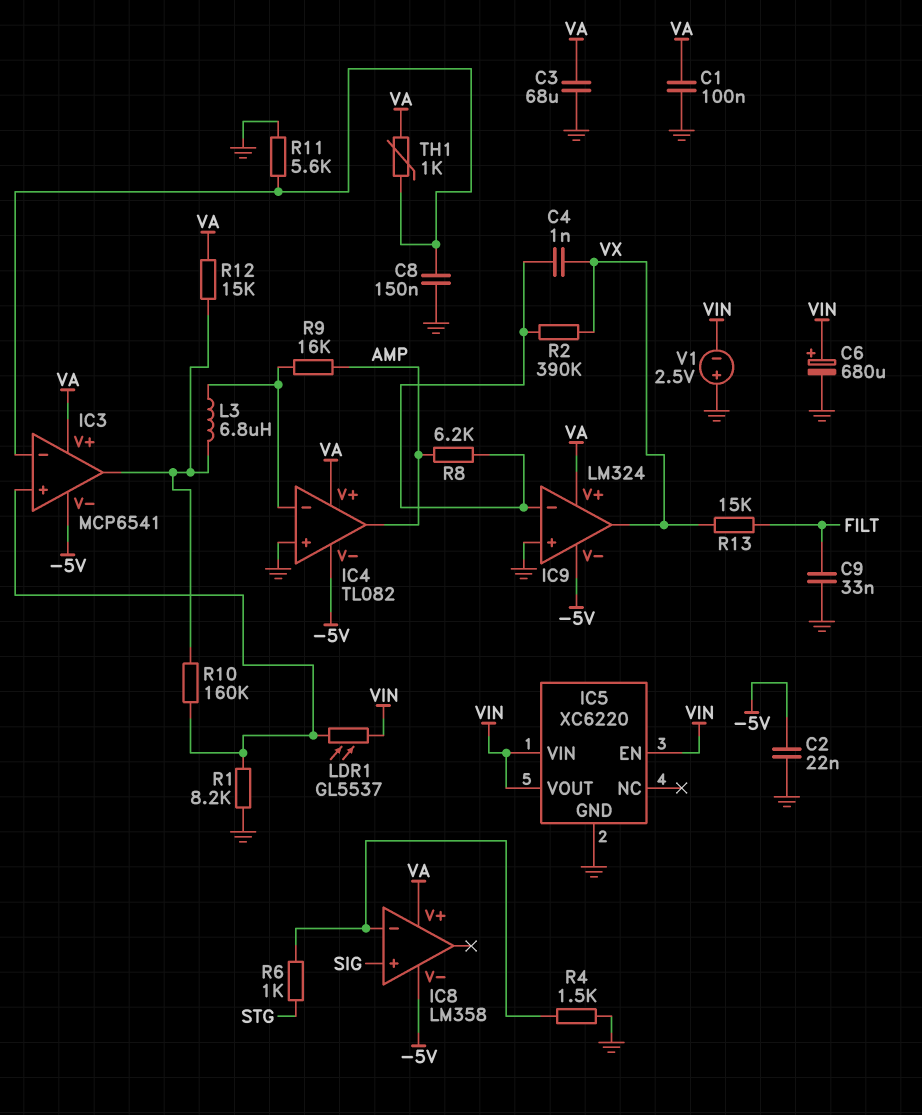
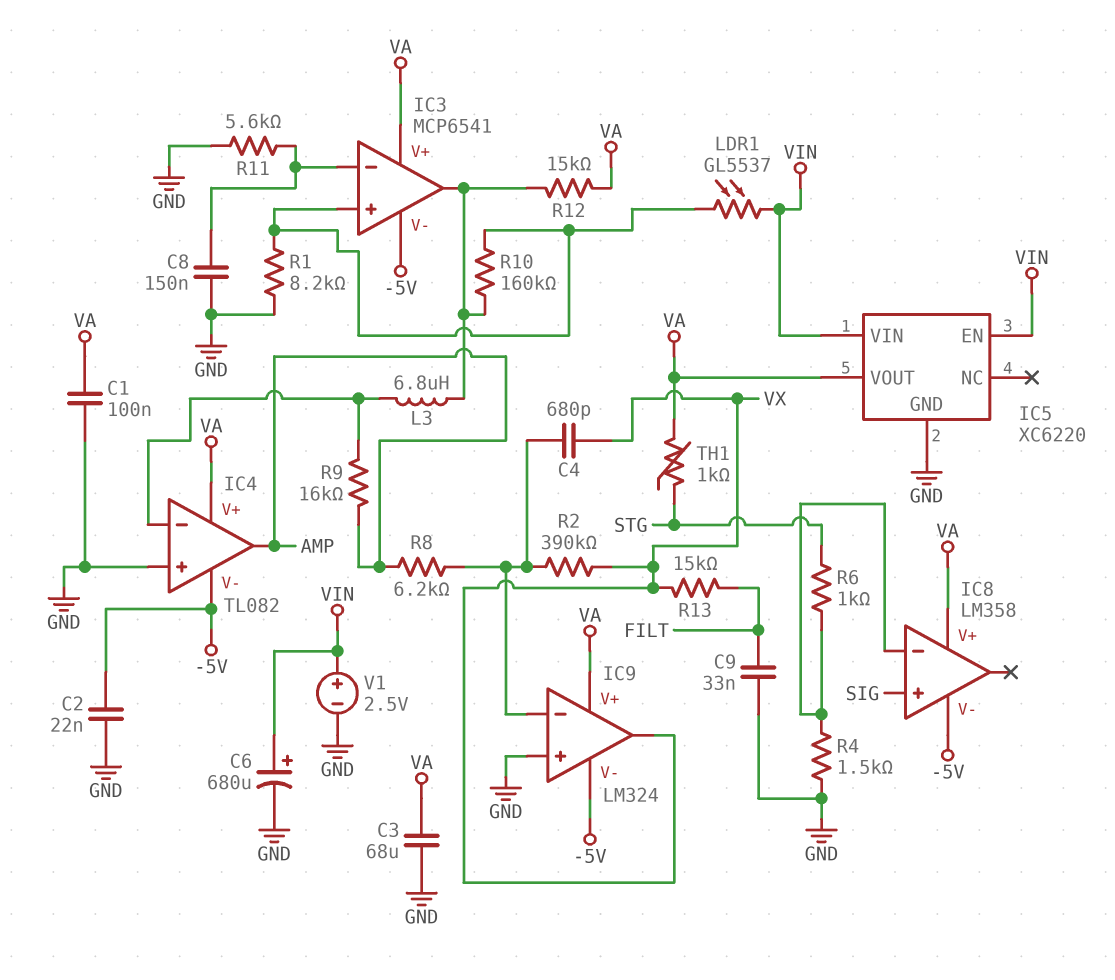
C4: 1nF (IC9/in-, VX) -> 680pF (IC9/in-, VX)
IC5 pin VOUT: VIN -> VA
TH1: 1k (IC3/in-, VA) -> 1k (STG, VA)
V1: 2.5V (plus GND, minus VIN) -> 2.5V (plus VIN, minus GND)

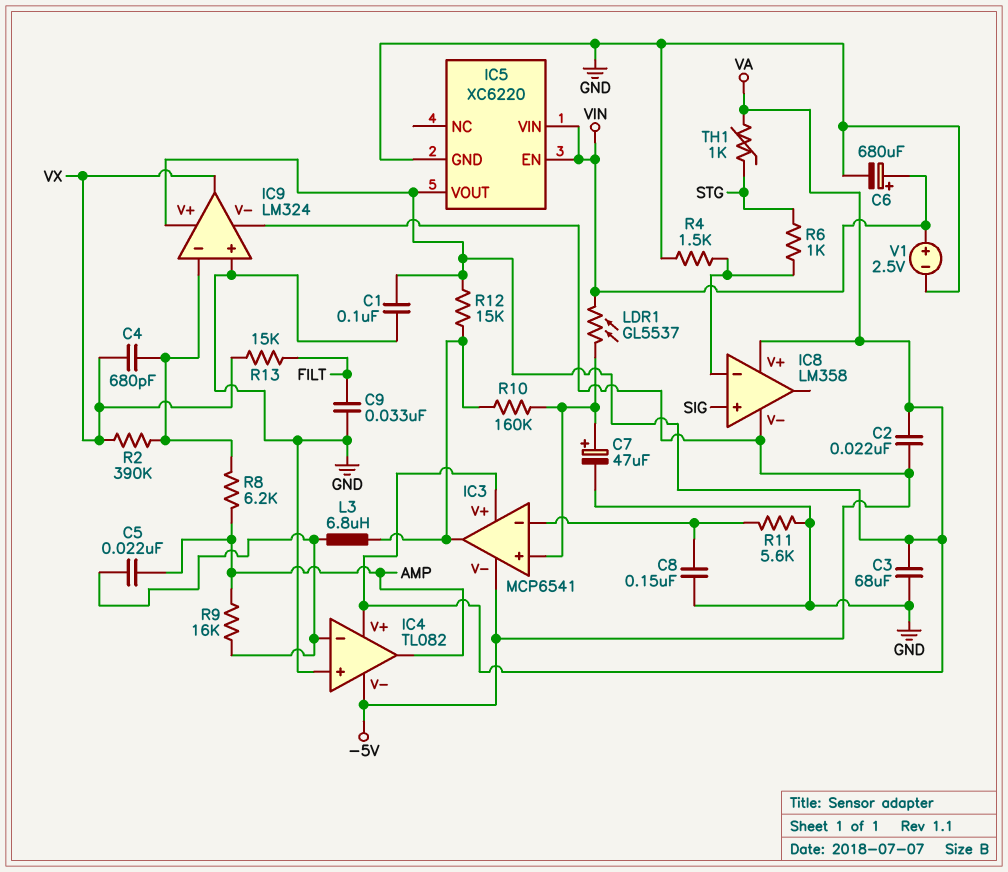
C2: 22nF (-5V, GND) -> 22nF (-5V, VA)
C5: none -> 22nF (AMP, IC4/in-)
C7: none -> 47uF (plus IC3/in+, minus GND)
R1: 8.2k (GND, IC3/in+) -> none

